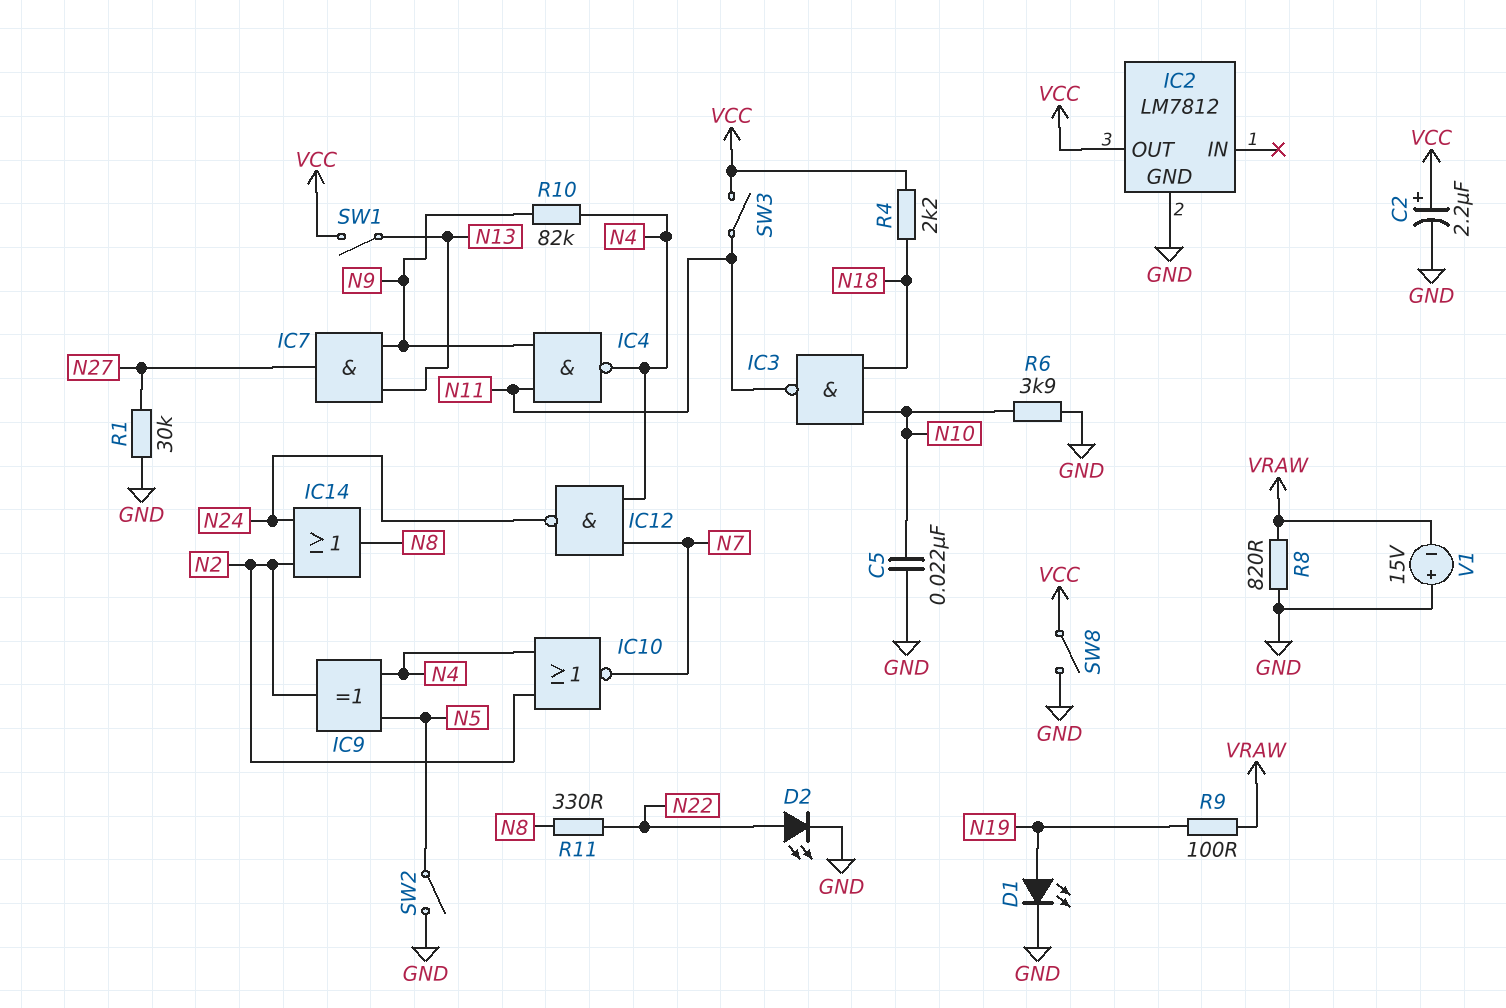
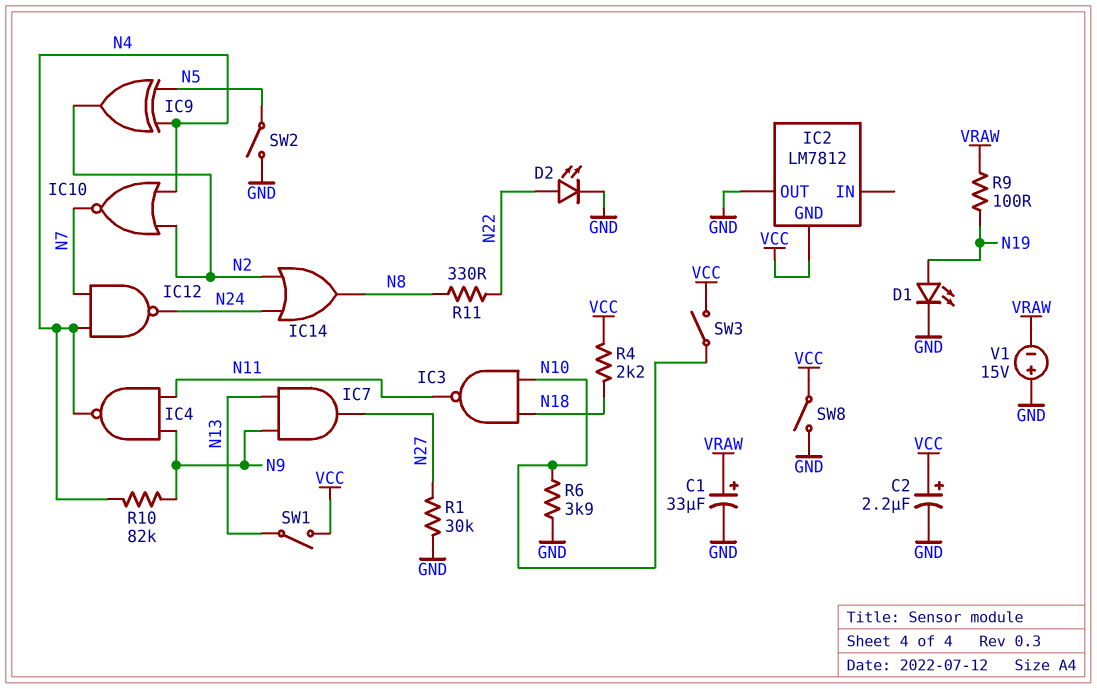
C1: none -> 33uF (plus VRAW, minus GND)
C5: 22nF (GND, N10) -> none
IC2 pin GND: GND -> VCC
IC2 pin OUT: VCC -> GND
R8: 820 (GND, VRAW) -> none
SW3: switch (N11, VCC) -> switch (N10, VCC)

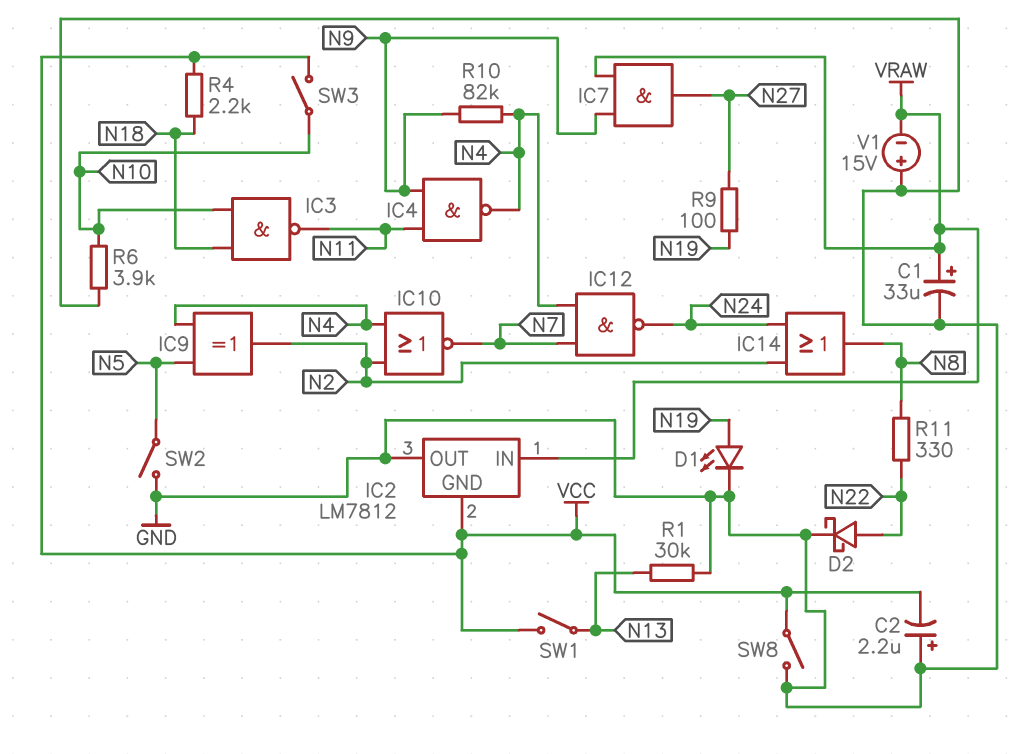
C2: 2.2uF (plus VCC, minus GND) -> 2.2uF (plus GND, minus VCC)
D2: LED (A N22, K GND) -> schottky (A N22, K GND)
IC2 pin IN: none -> VRAW
IC7: AND (in N9, in N13, out N27) -> AND (in N9, in VRAW, out N27)
R1: 30k (GND, N27) -> 30k (GND, N13)
R9: 100 (N19, VRAW) -> 100 (N19, N27)

